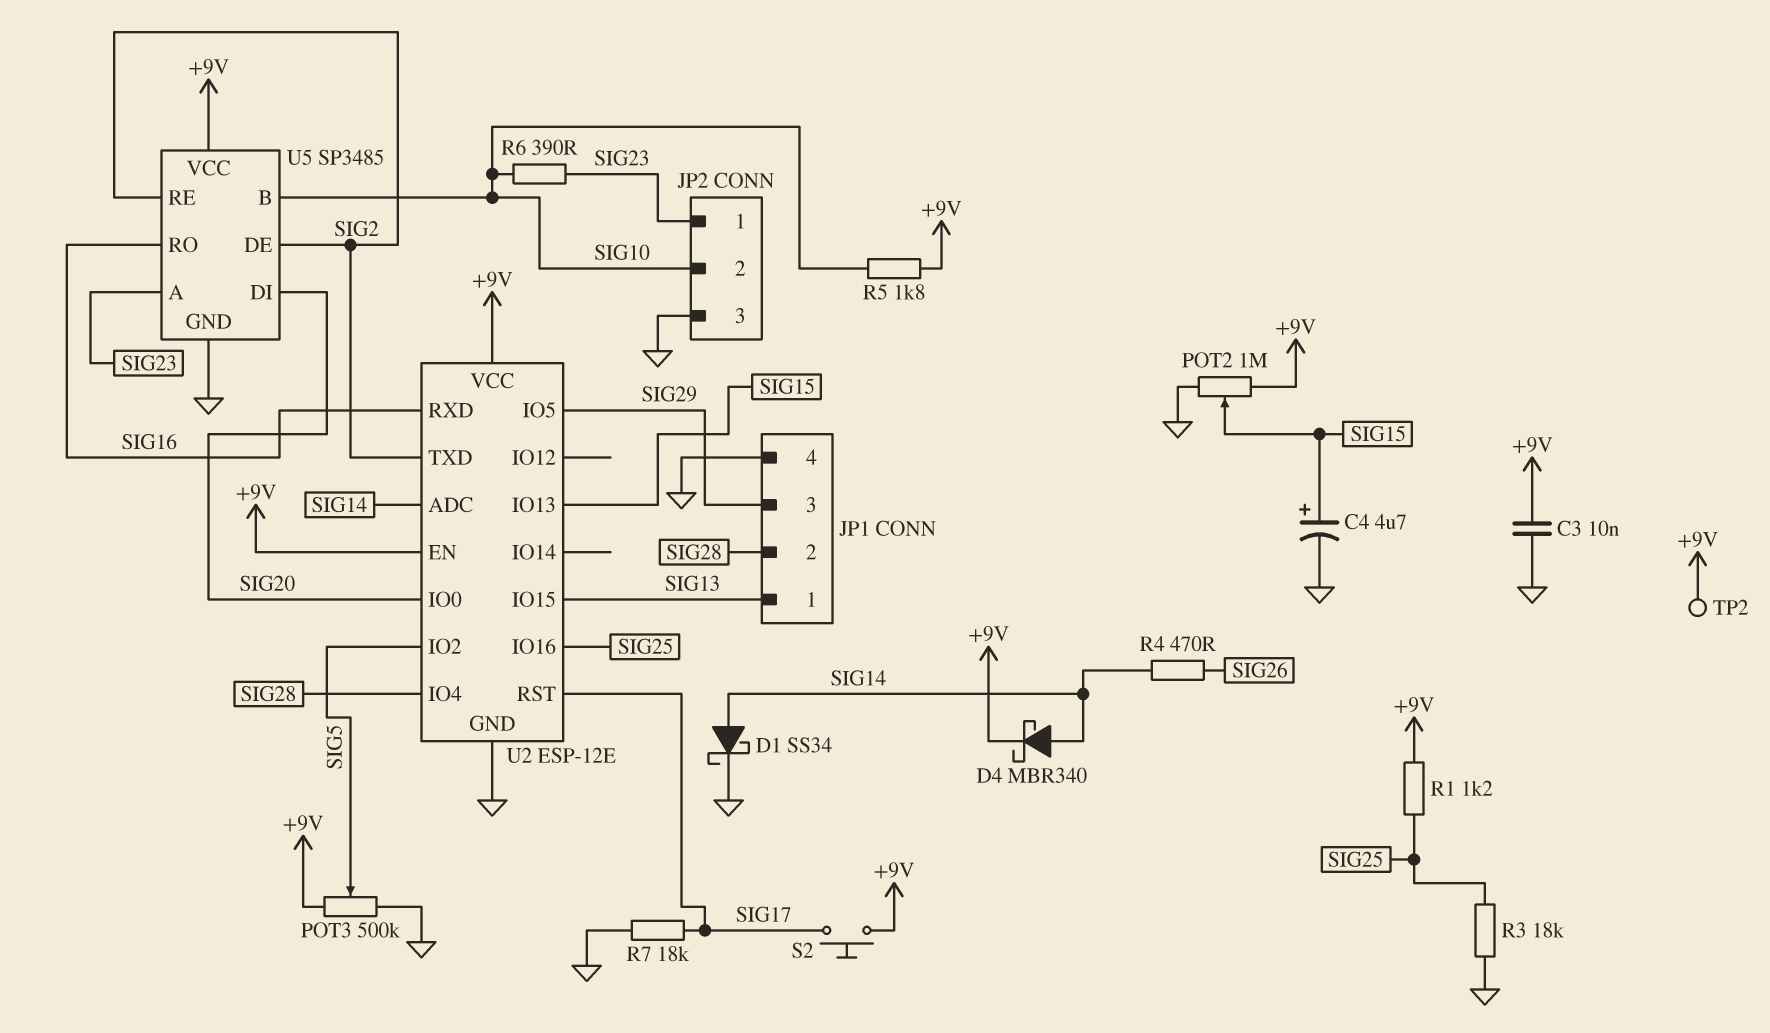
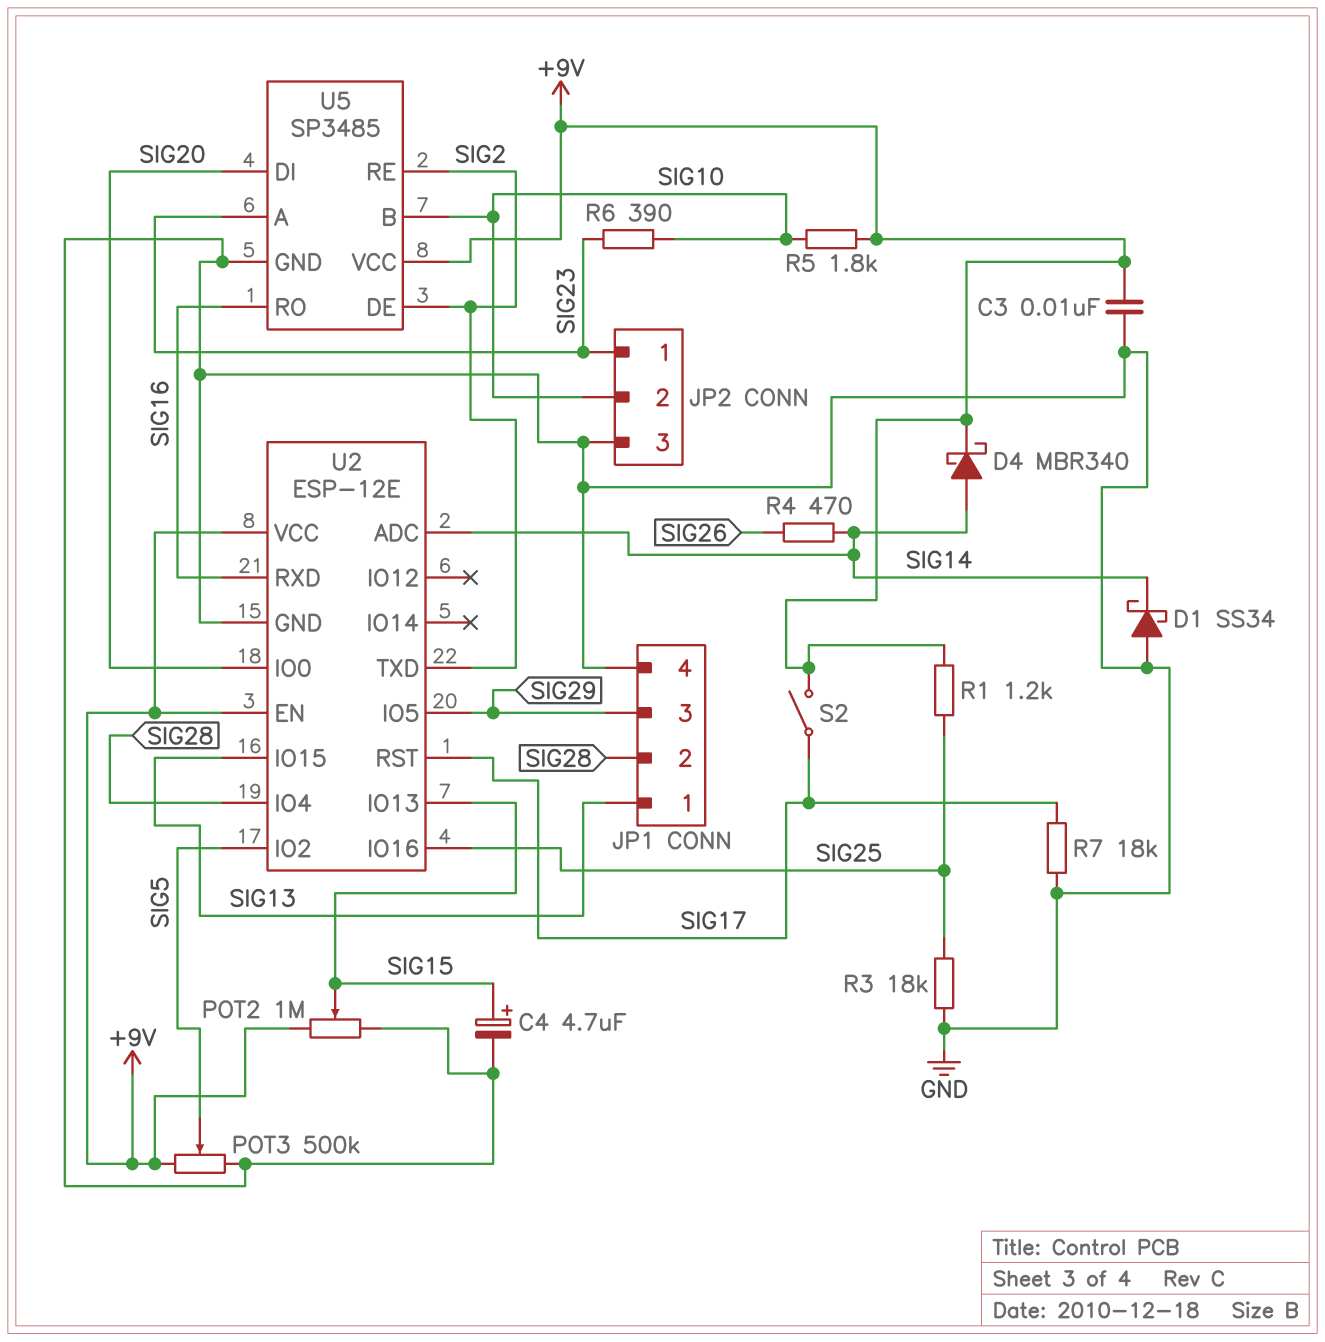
D1: schottky SS34 (A SIG14, K GND) -> schottky SS34 (A GND, K SIG14)
S2: button (+9V, SIG17) -> switch (+9V, SIG17)
TP2: test point (+9V) -> none

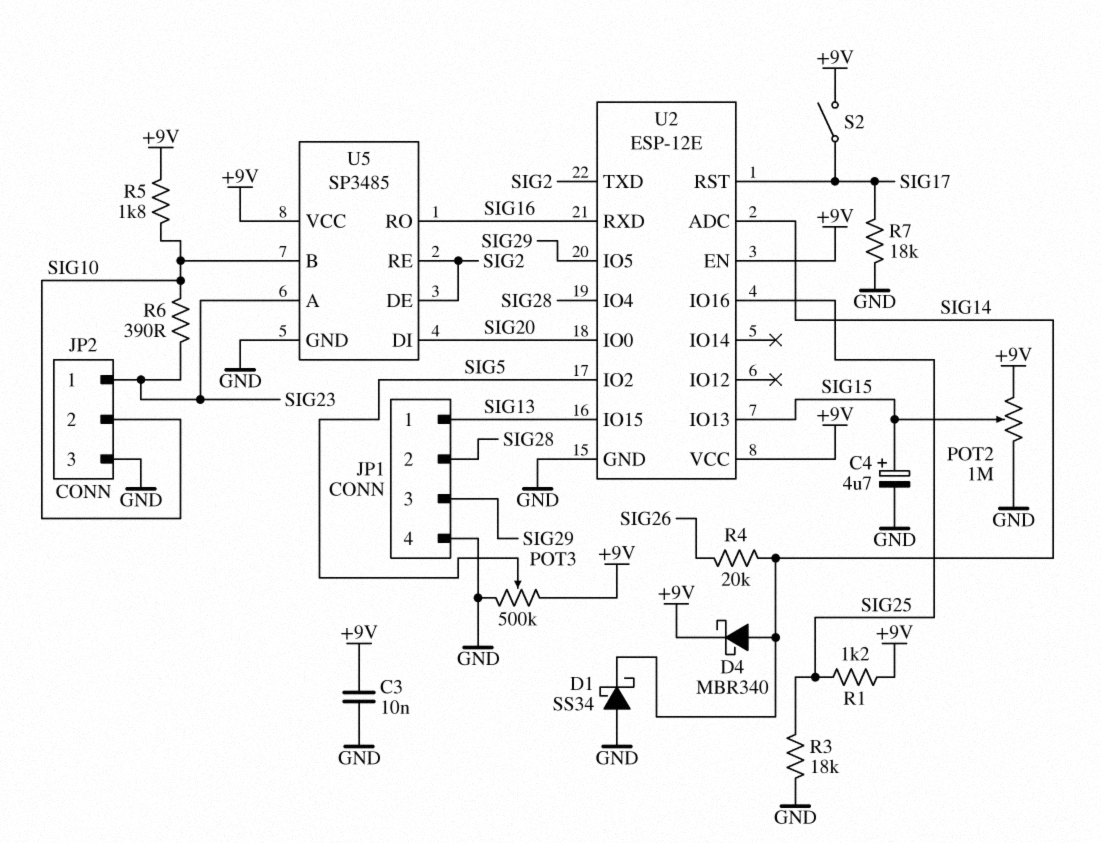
R4: 470 (SIG14, SIG26) -> 20k (SIG14, SIG26)

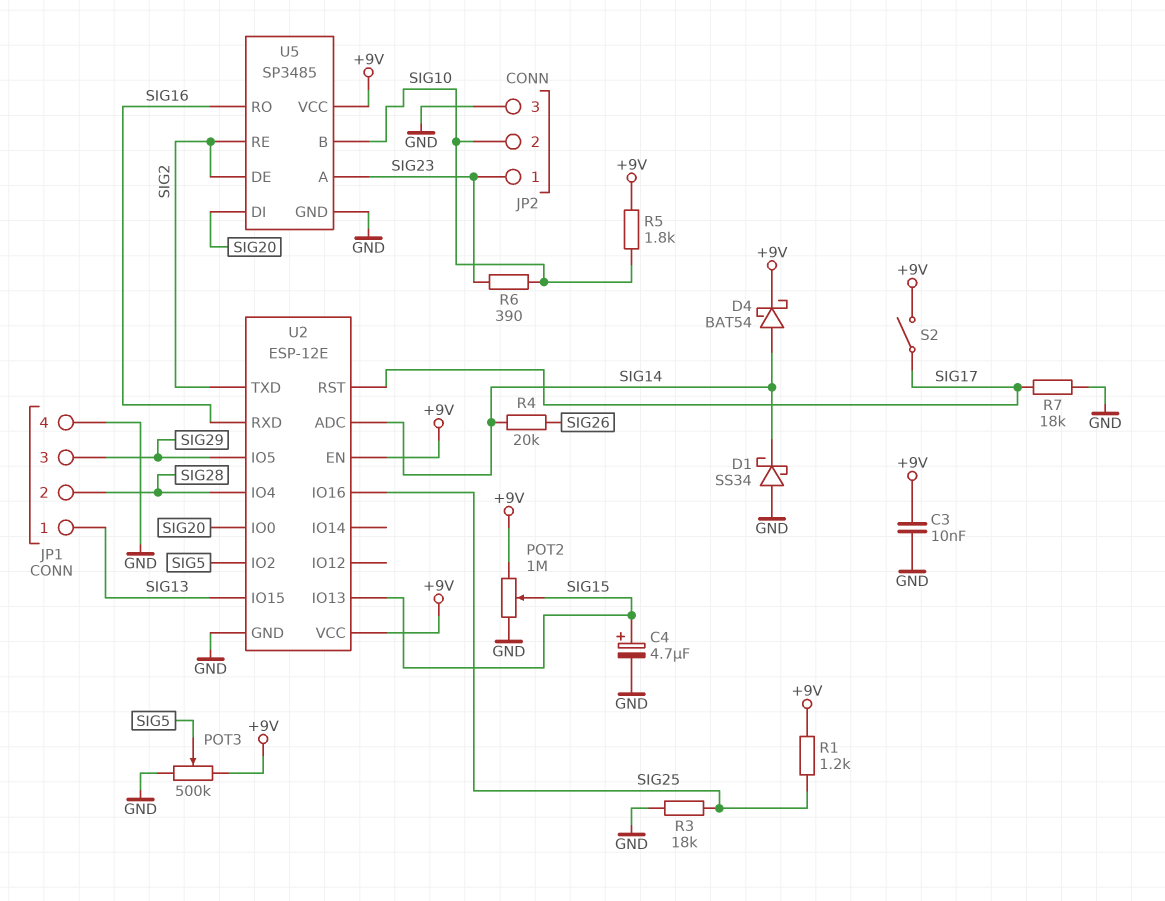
D4: schottky MBR340 (A SIG14, K +9V) -> schottky BAT54 (A SIG14, K +9V)

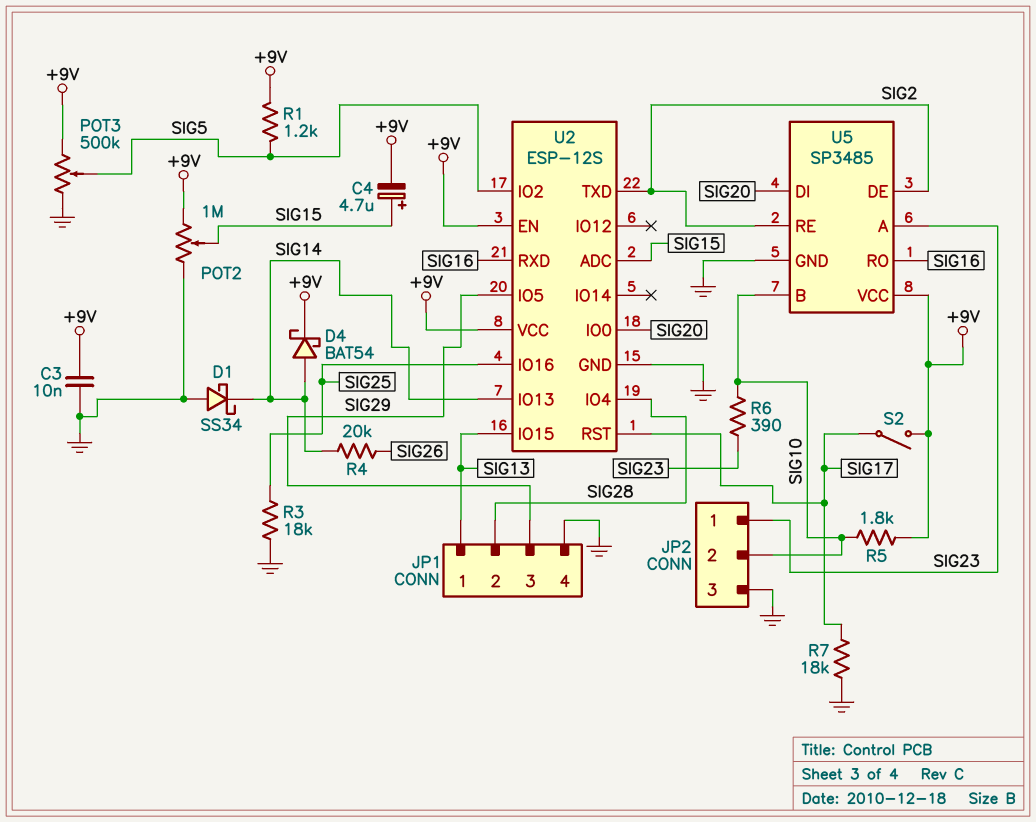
C4: 4.7uF (plus SIG15, minus GND) -> 4.7uF (plus SIG15, minus +9V)
R1: 1.2k (+9V, SIG25) -> 1.2k (+9V, SIG5)
U2: ESP-12E -> ESP-12S
U2 pin ADC: SIG14 -> SIG15
U2 pin IO13: SIG15 -> SIG14

